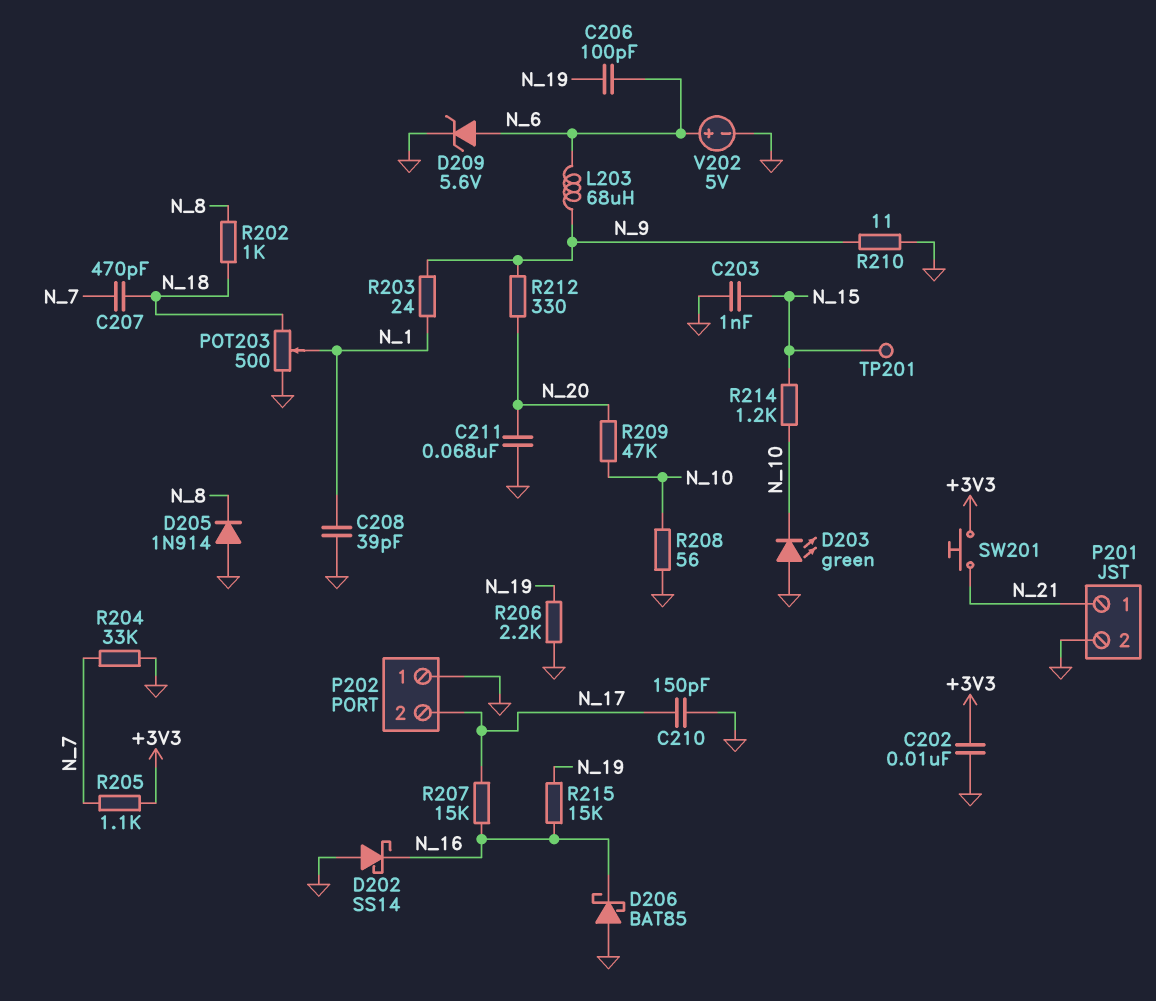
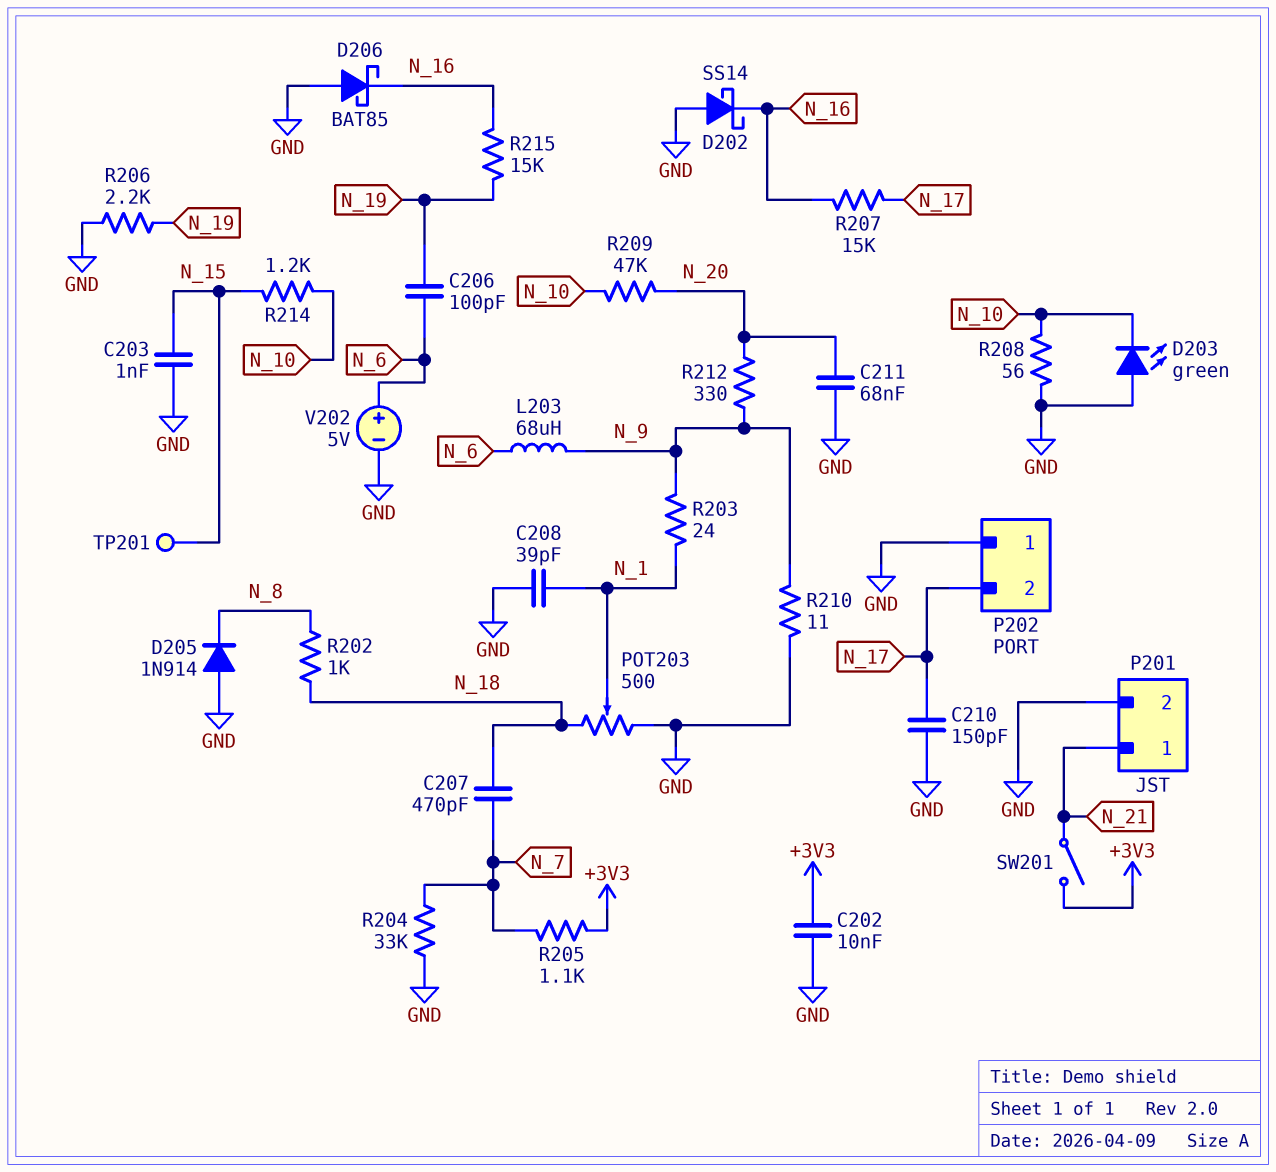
D209: zener 5.6V (A N_6, K GND) -> none
SW201: button (+3V3, N_21) -> switch (+3V3, N_21)

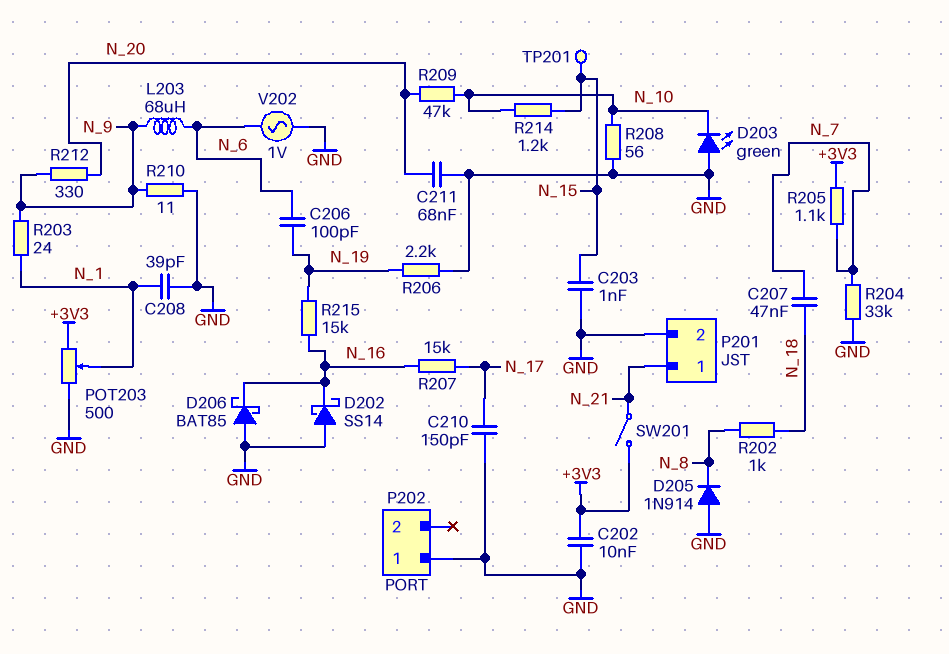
C207: 470pF (N_7, N_18) -> 47nF (N_7, N_18)
P202 pin 2: N_17 -> none
POT203: 500 (GND, N_18, wiper N_1) -> 500 (+3V3, GND, wiper N_1)
V202: 5V (plus N_6, minus GND) -> AC 1V (GND, N_6)

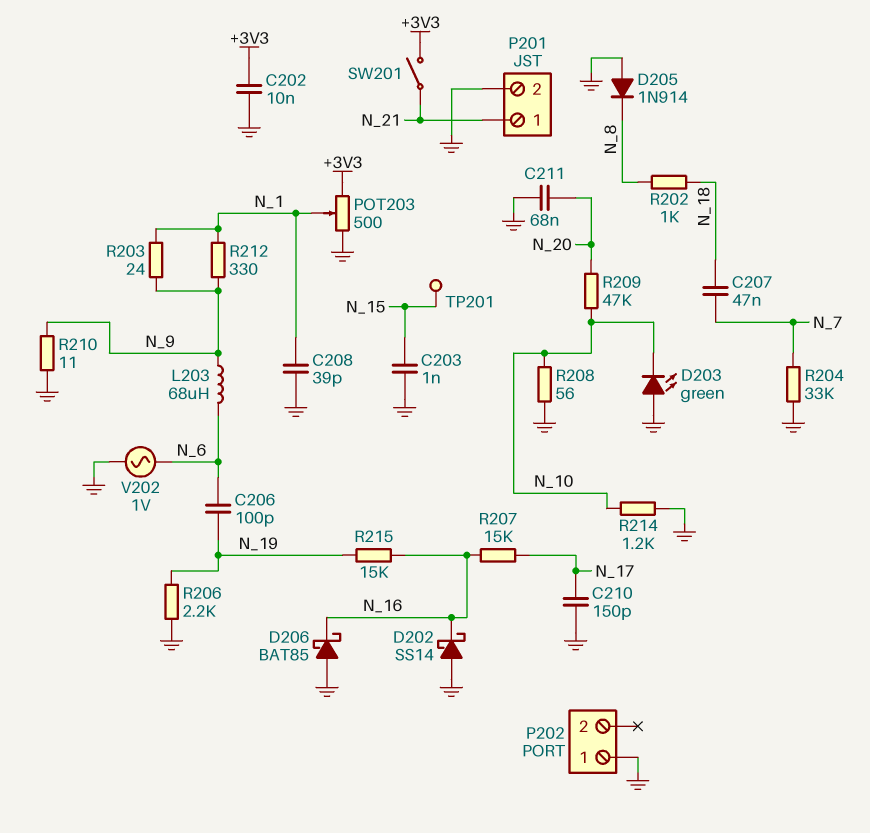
R205: 1.1k (+3V3, N_7) -> none
R212: 330 (N_9, N_20) -> 330 (N_1, N_9)
R214: 1.2k (N_10, N_15) -> 1.2k (GND, N_10)

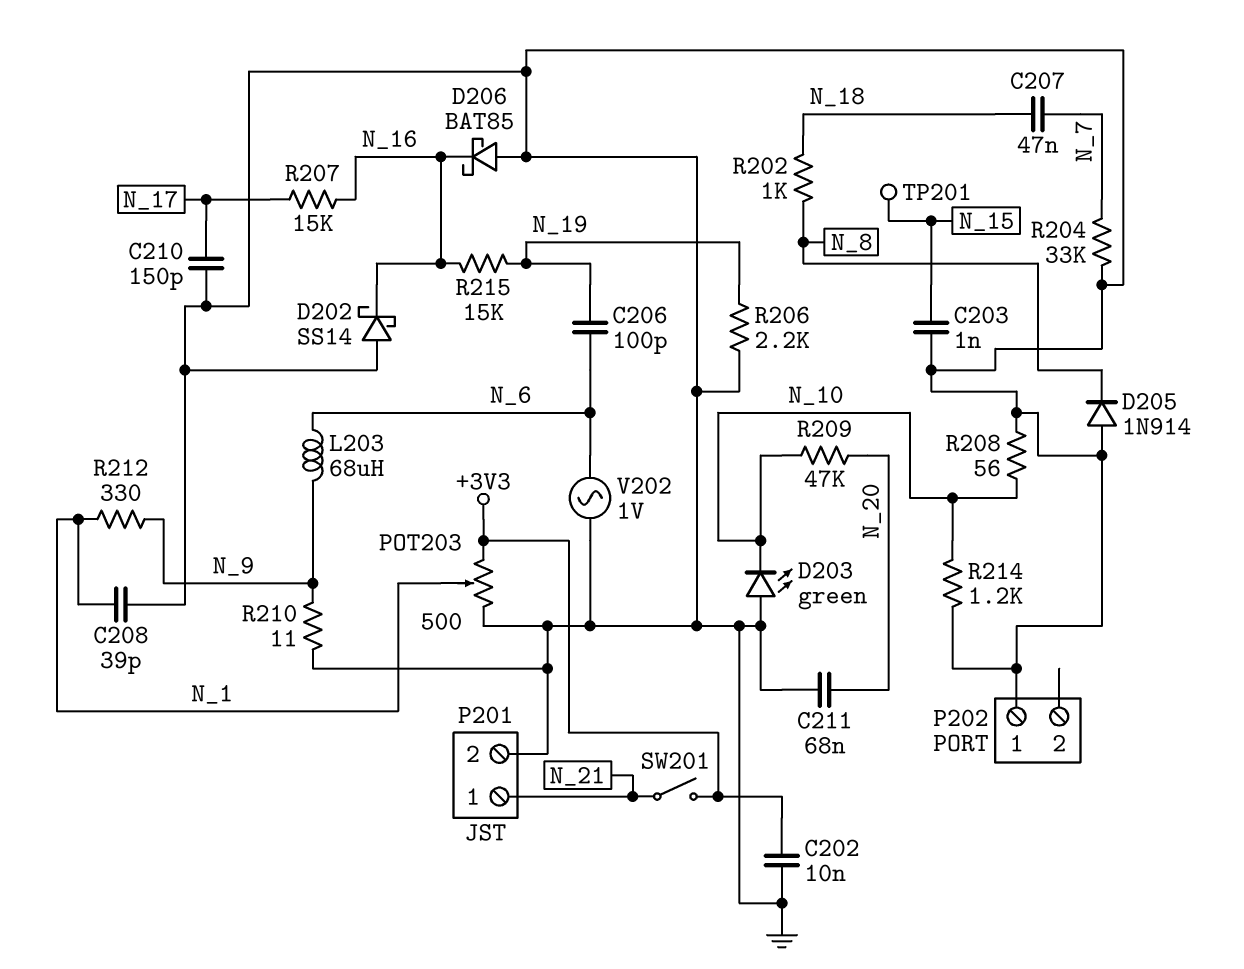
R203: 24 (N_1, N_9) -> none

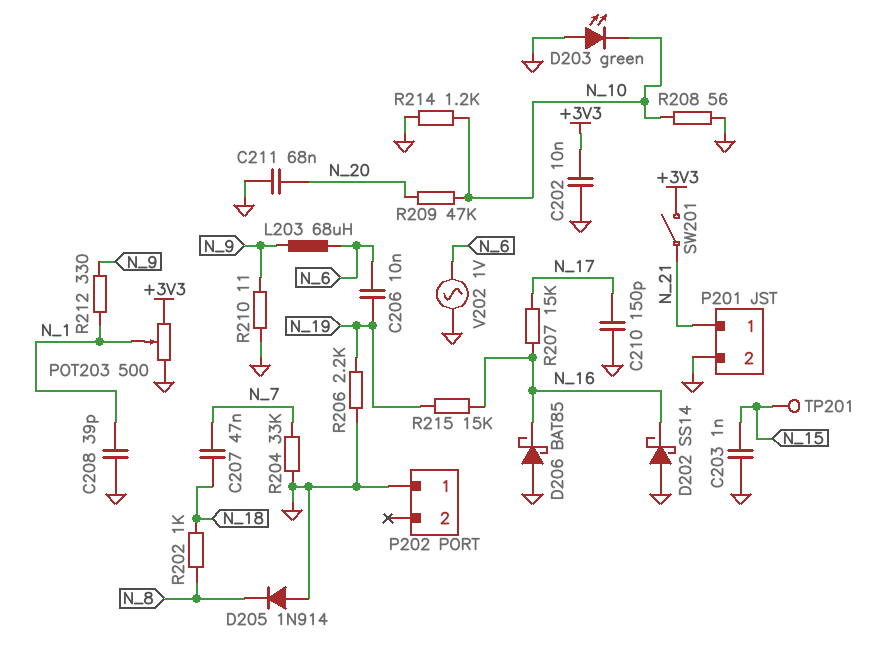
C206: 100pF (N_6, N_19) -> 10nF (N_6, N_19)

